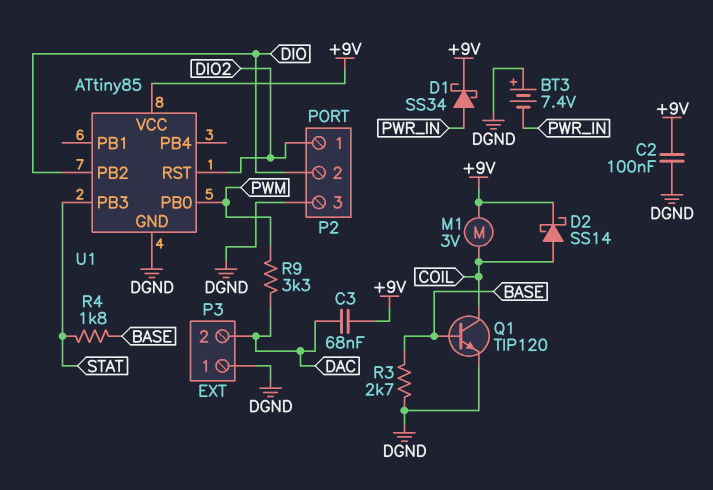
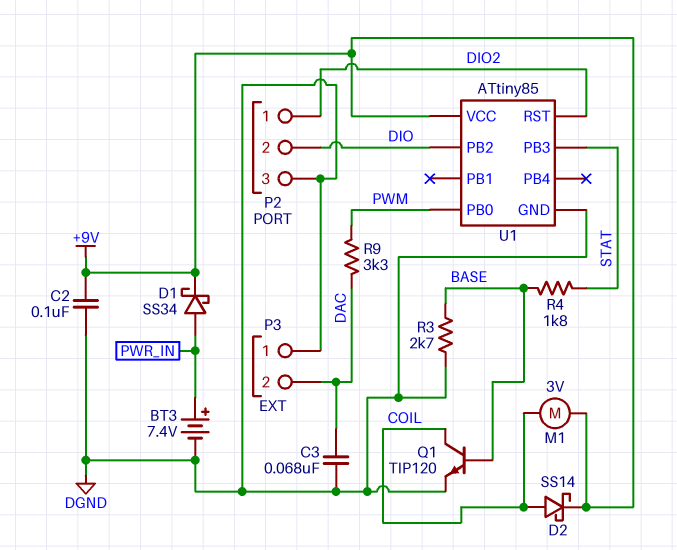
BT3: 7.4V (plus DGND, minus PWR_IN) -> 7.4V (plus PWR_IN, minus DGND)
C3: 68nF (+9V, DAC) -> 68nF (DAC, DGND)

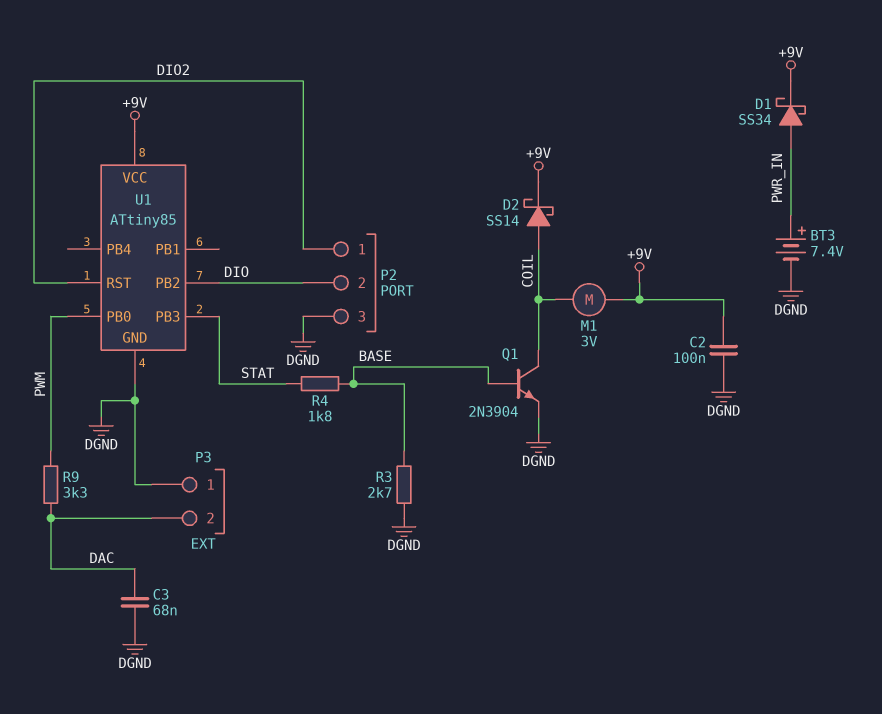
Q1: NPN TIP120 (B BASE, C COIL, E DGND) -> NPN 2N3904 (B BASE, C COIL, E DGND)

